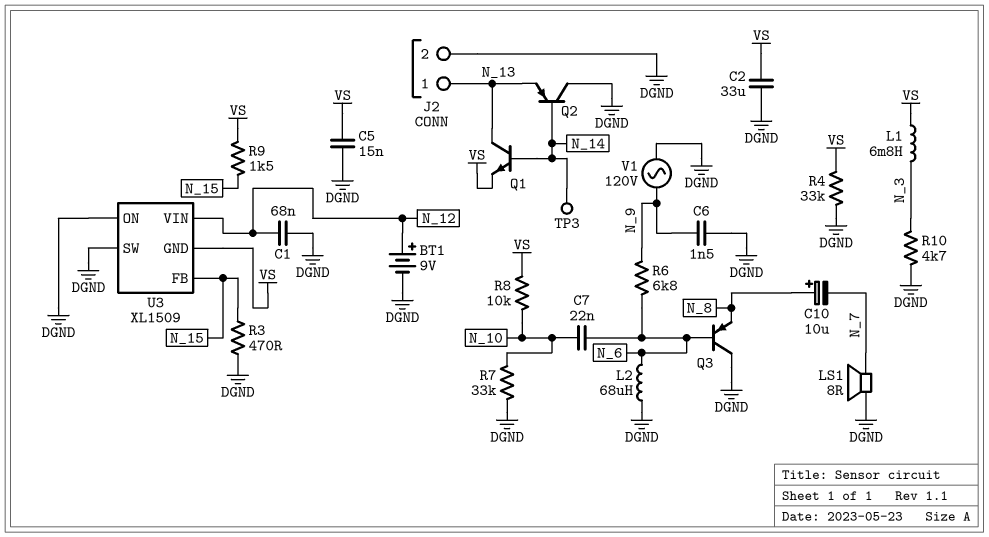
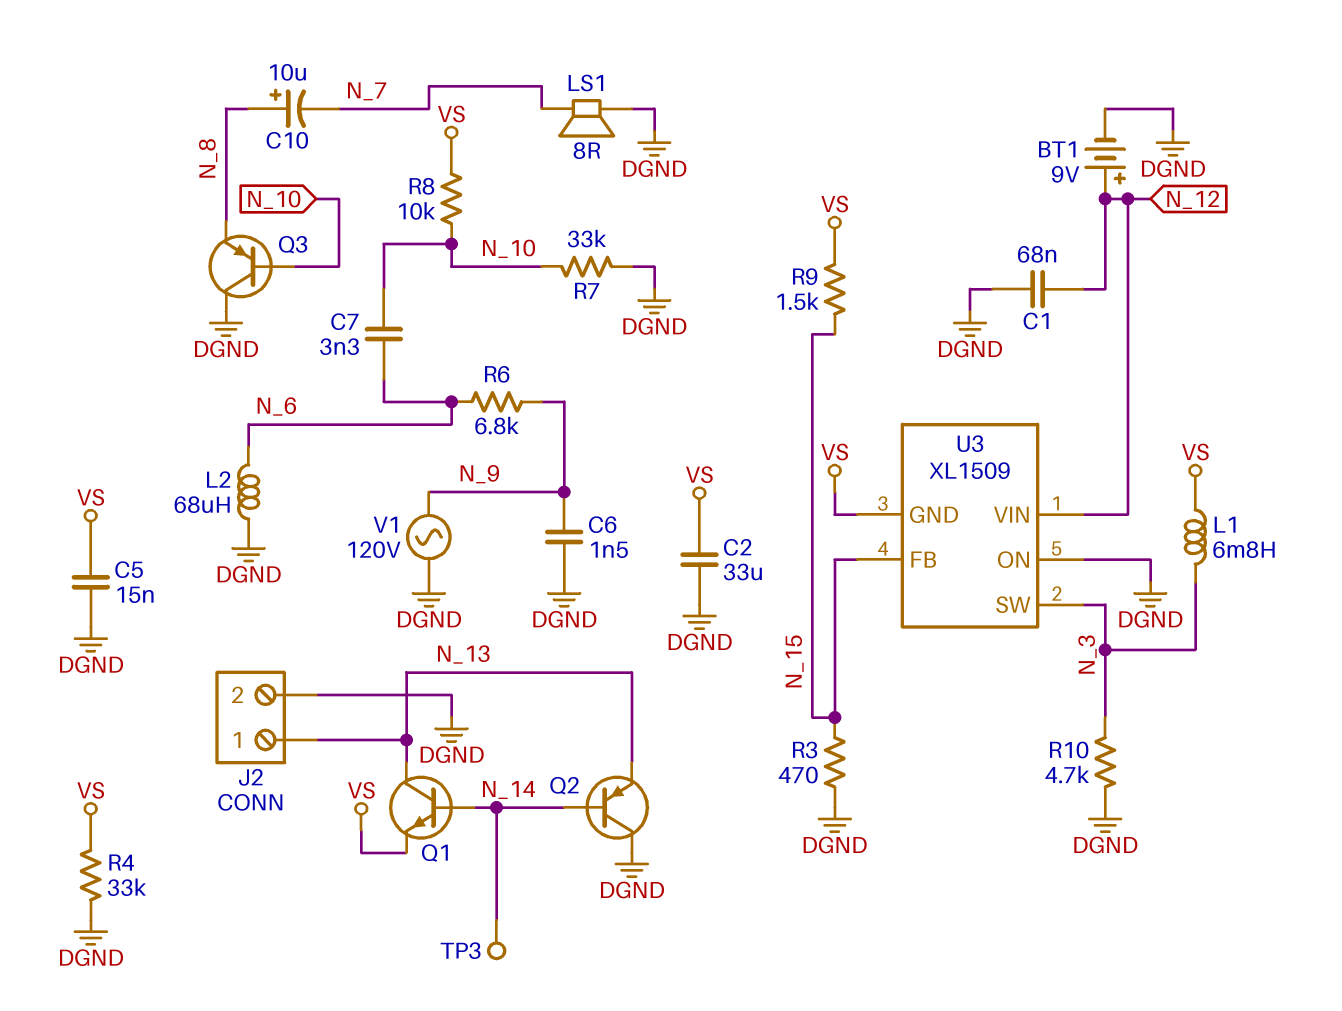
C7: 22nF (N_6, N_10) -> 3.3nF (N_6, N_10)
Q3: PNP (B N_6, C DGND, E N_8) -> PNP (B N_10, C DGND, E N_8)
U3 pin SW: DGND -> N_3

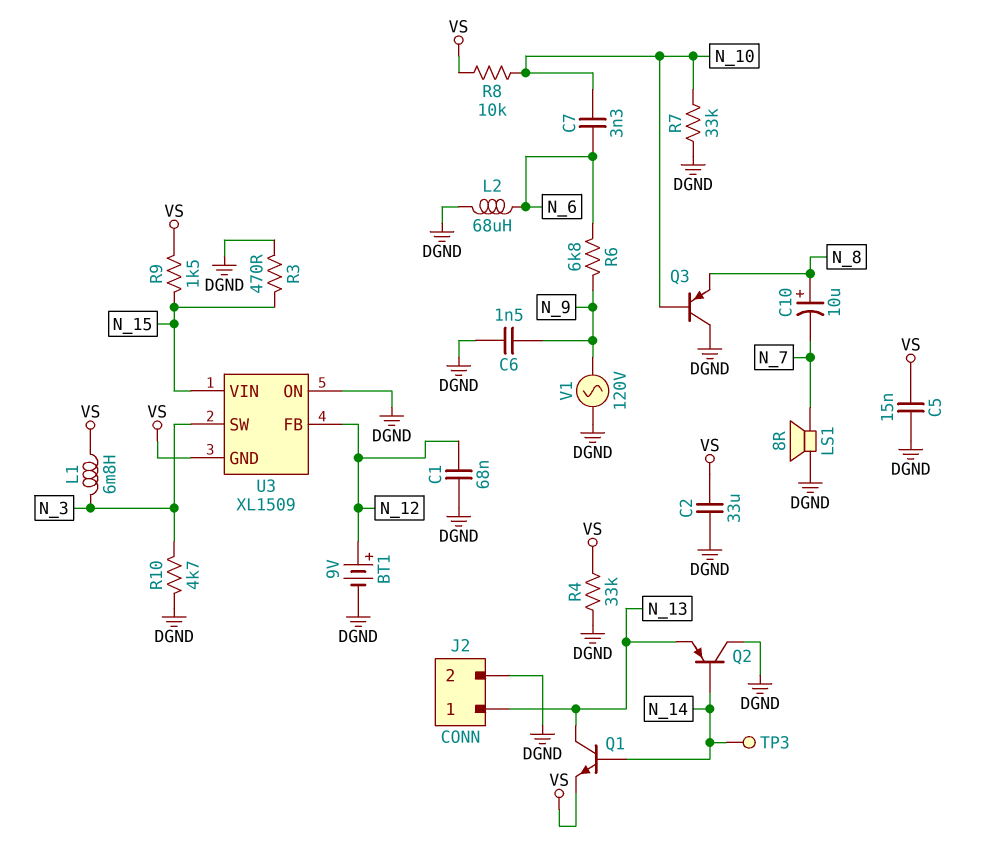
U3 pin FB: N_15 -> N_12
U3 pin VIN: N_12 -> N_15

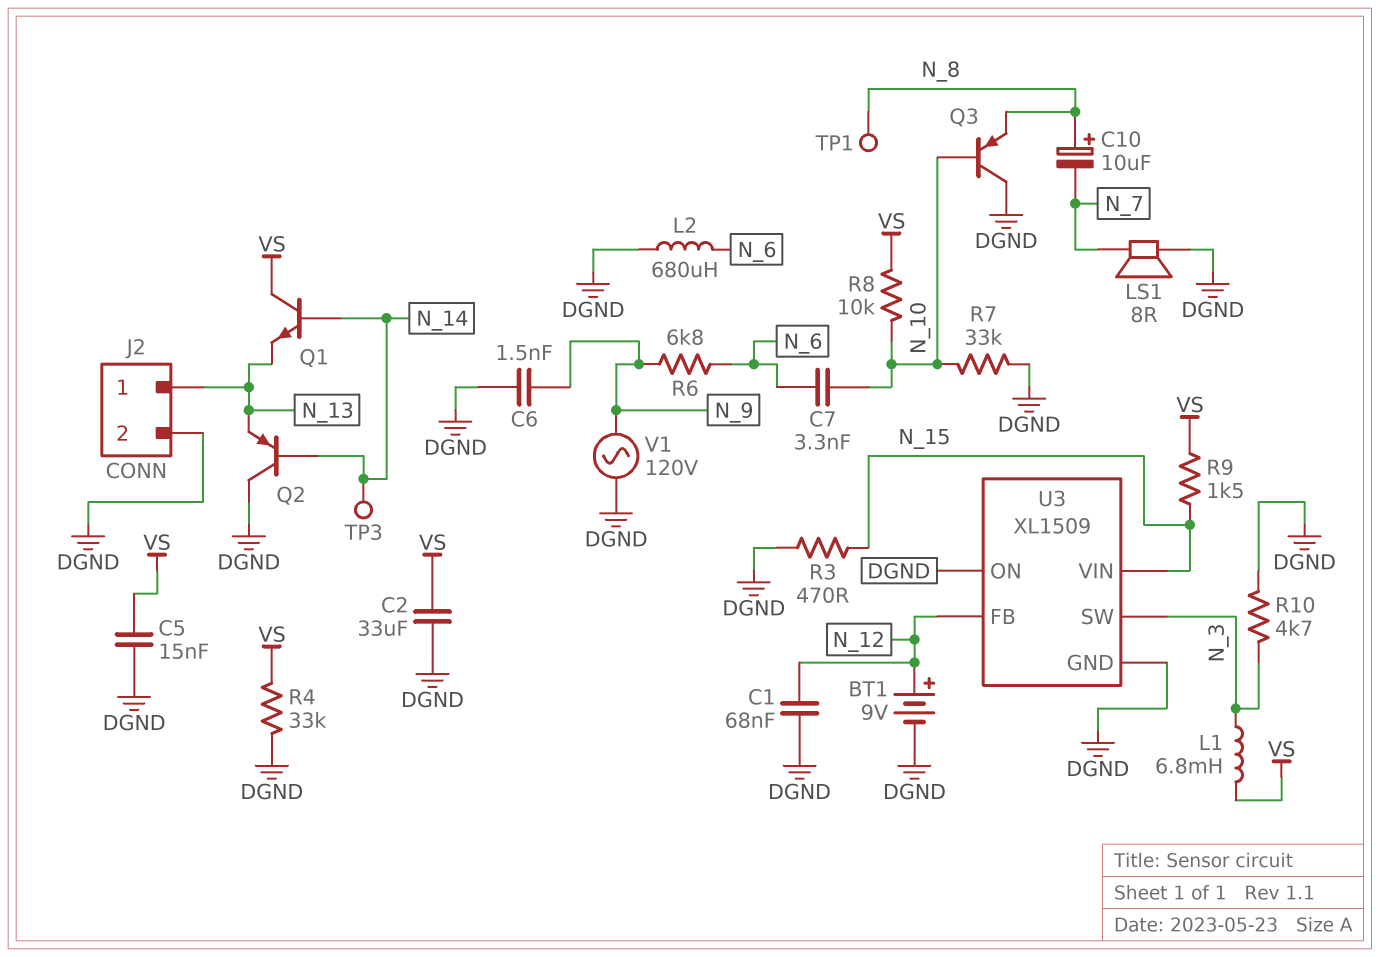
L2: 68uH (DGND, N_6) -> 680uH (DGND, N_6)
Q1: NPN (B N_14, C N_13, E VS) -> NPN (B N_14, C VS, E N_13)
TP1: none -> test point (N_8)
U3 pin GND: VS -> DGND

